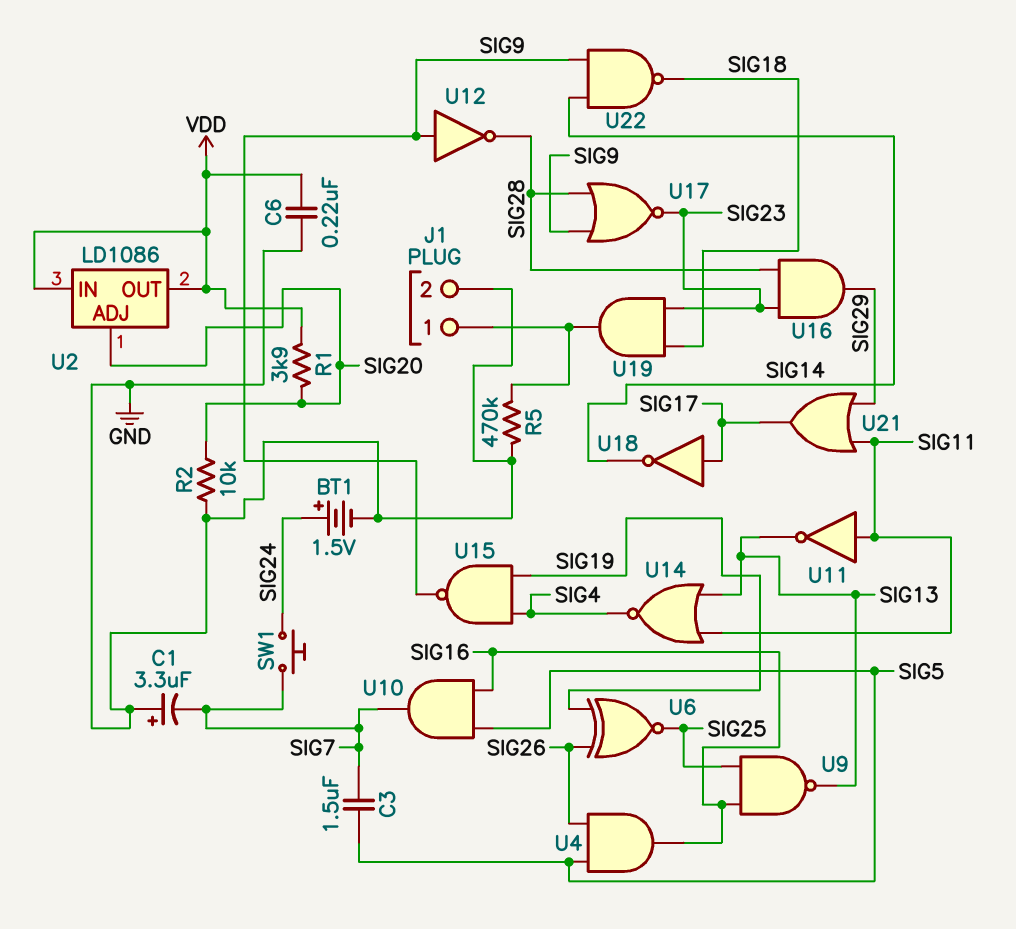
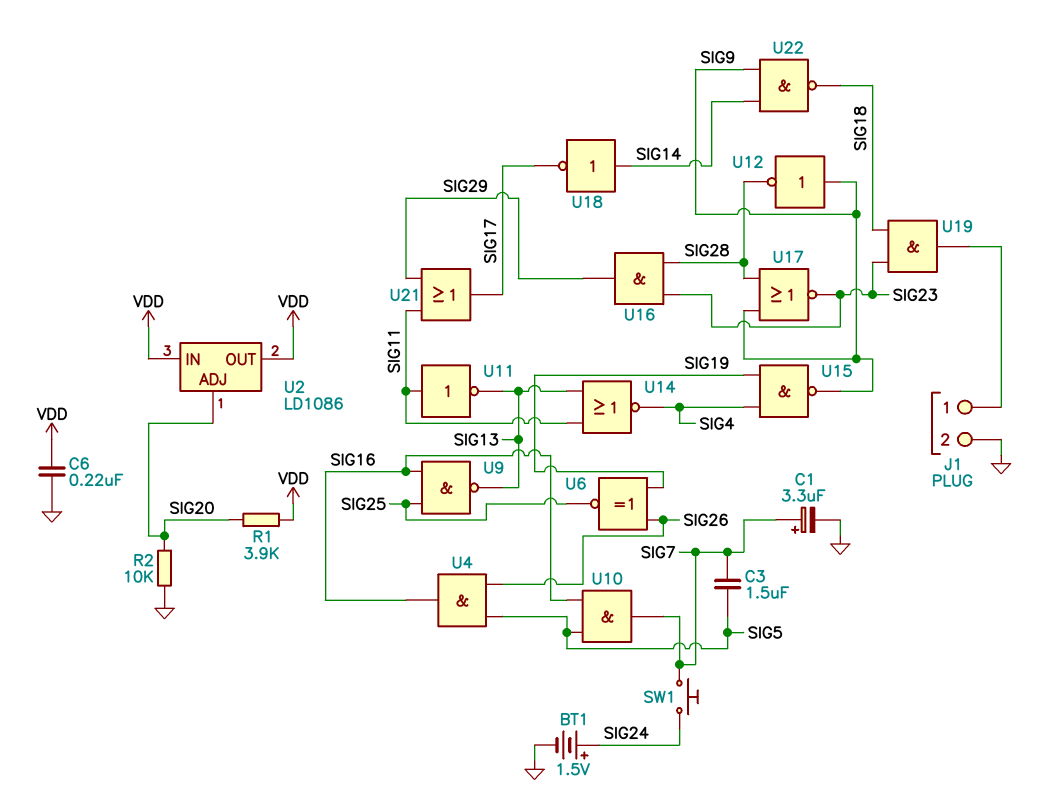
C1: 3.3uF (plus GND, minus SIG7) -> 3.3uF (plus SIG7, minus GND)
R5: 470k (GND, J1/1) -> none
U18: NOT (in SIG17, out SIG14) -> NOT (in SIG14, out SIG17)

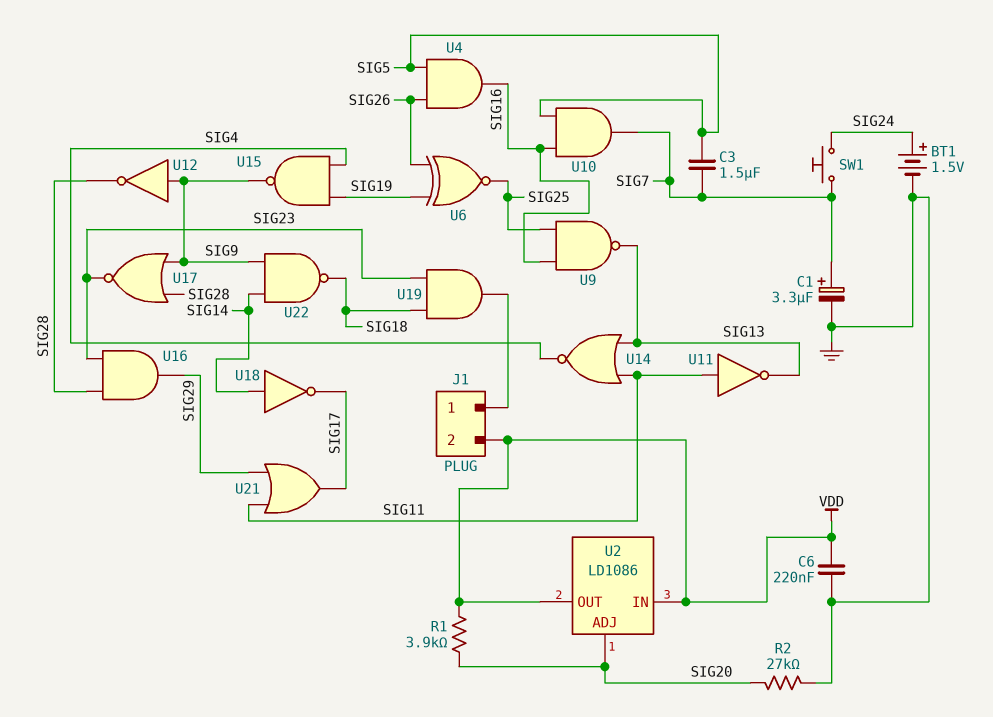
J1 pin 2: GND -> VDD
R2: 10k (GND, SIG20) -> 27k (GND, SIG20)

